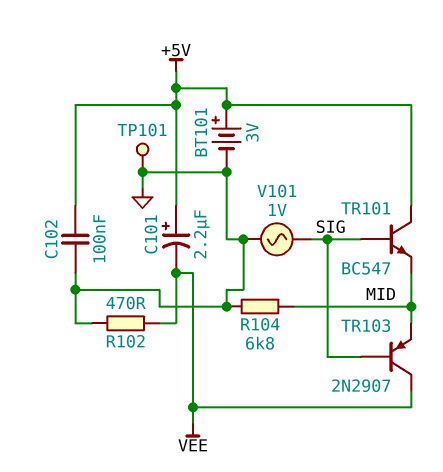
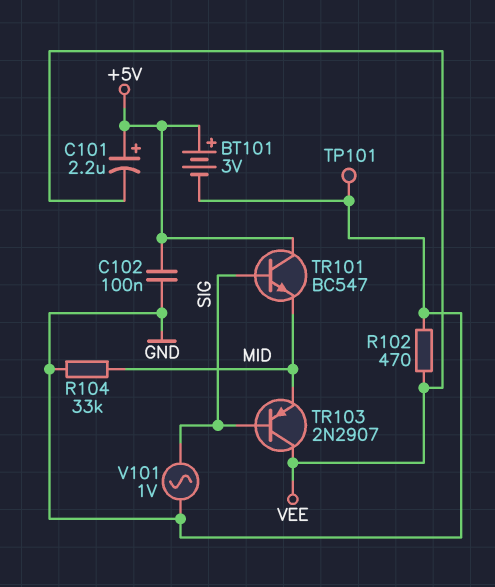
R104: 6.8k (GND, MID) -> 33k (GND, MID)

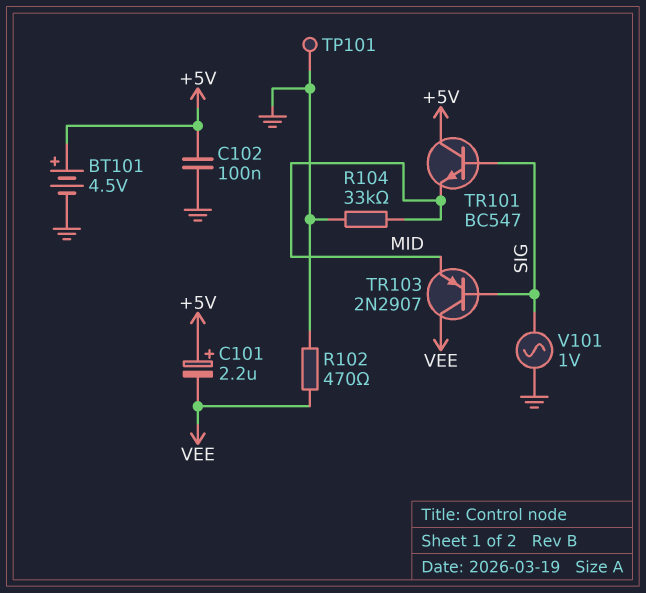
BT101: 3V (plus +5V, minus GND) -> 4.5V (plus +5V, minus GND)

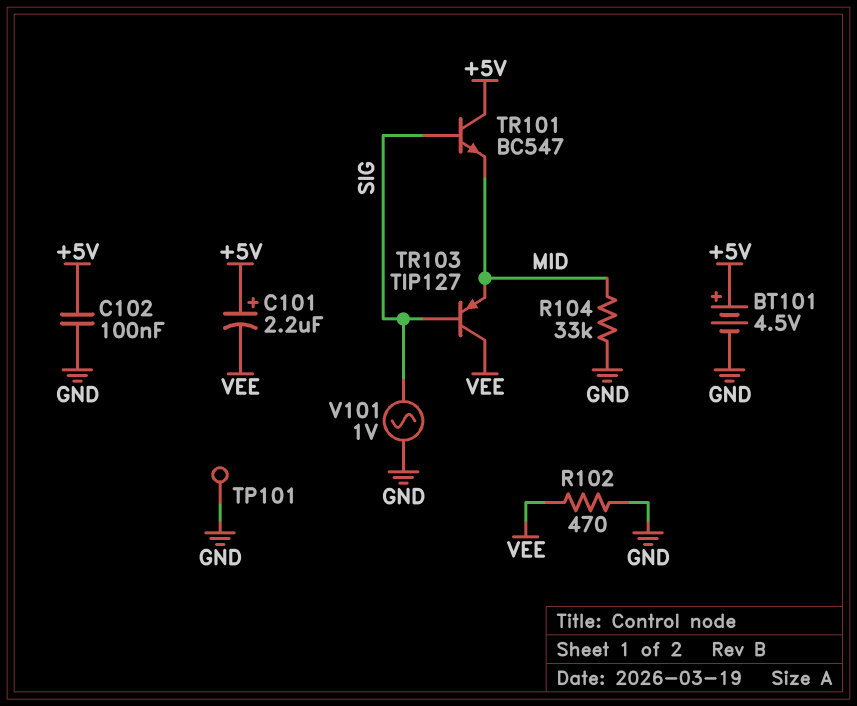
TR103: PNP 2N2907 (B SIG, C VEE, E MID) -> PNP TIP127 (B SIG, C VEE, E MID)

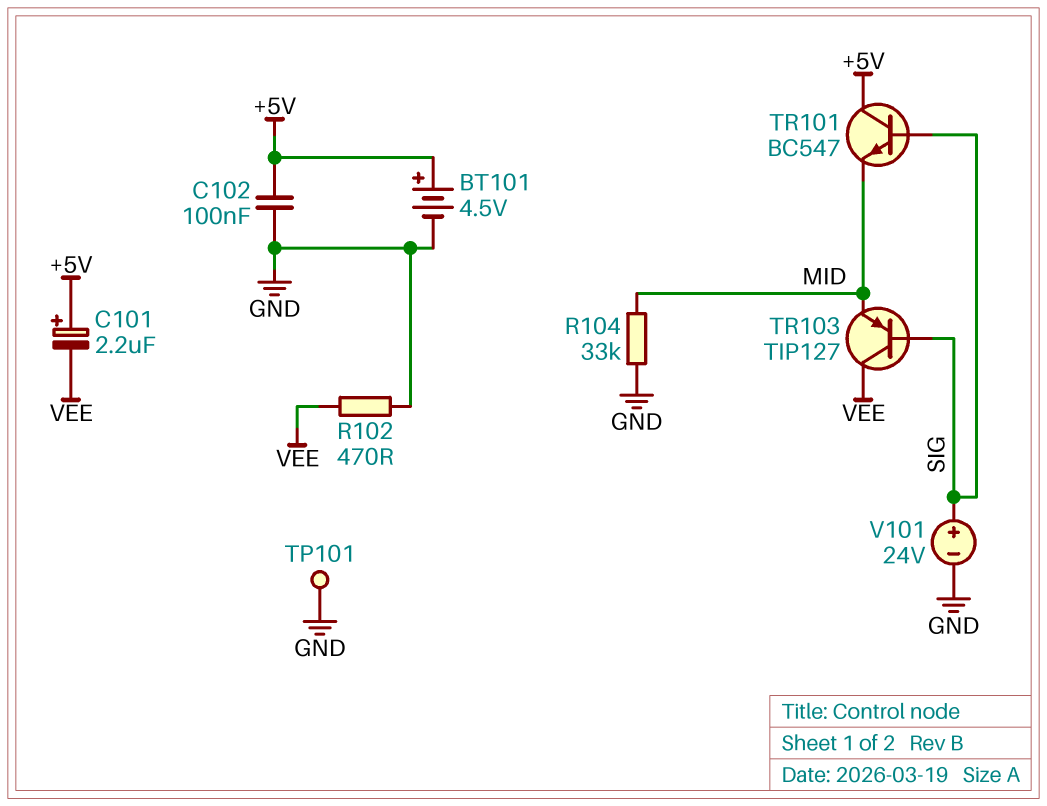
V101: AC 1V (GND, SIG) -> 24V (plus SIG, minus GND)

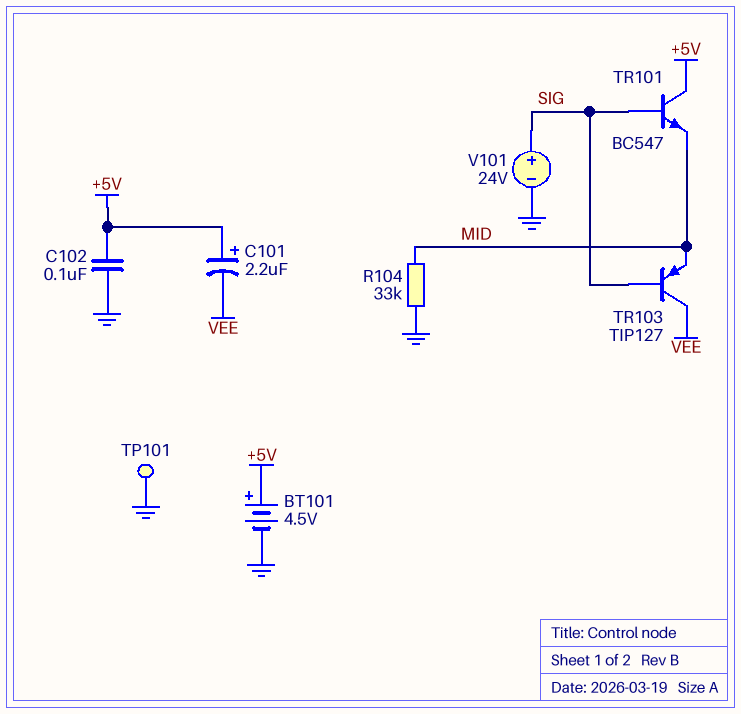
R102: 470 (GND, VEE) -> none

